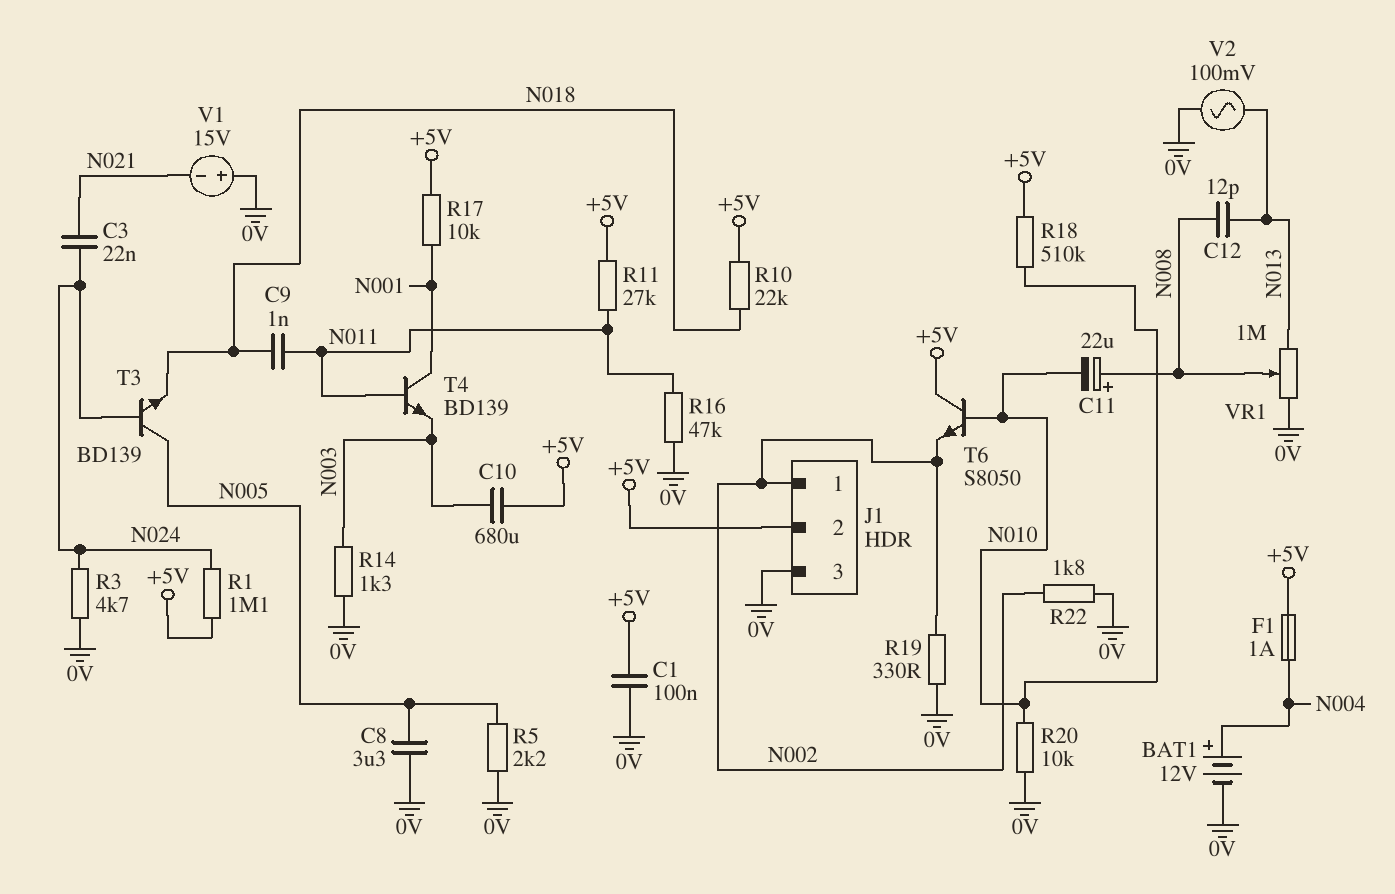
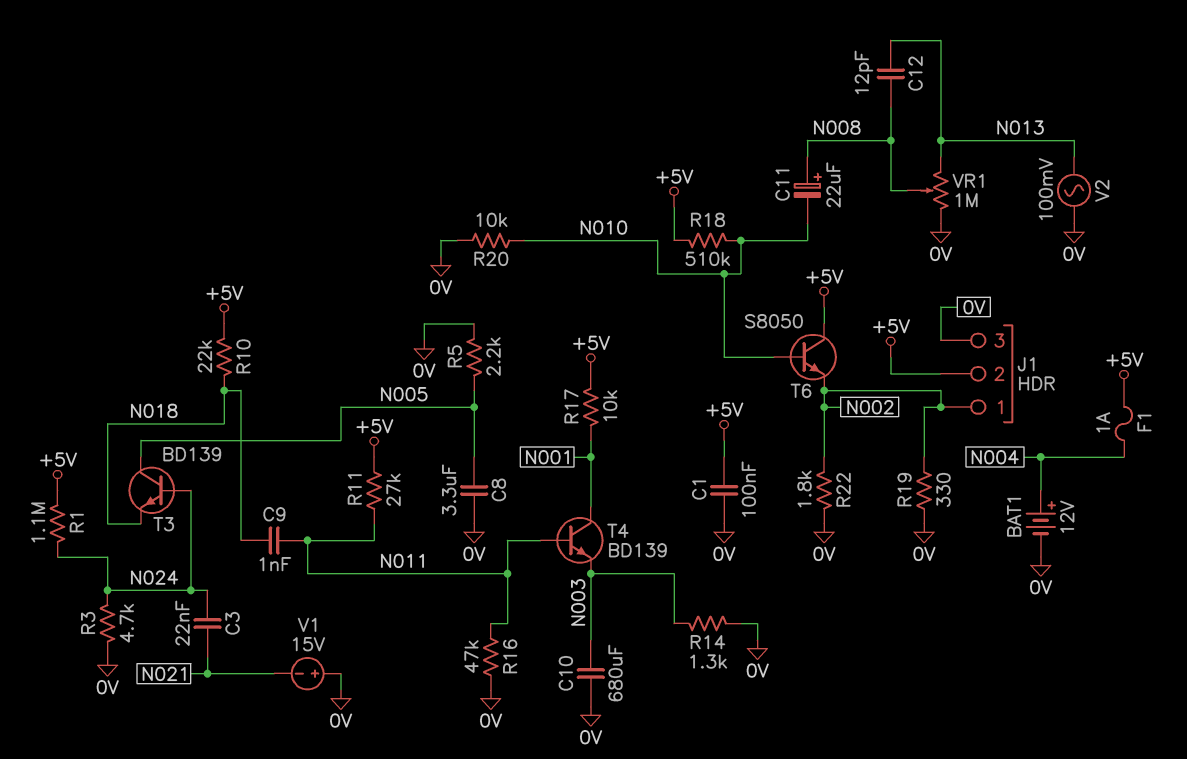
C10: 680uF (+5V, N003) -> 680uF (0V, N003)

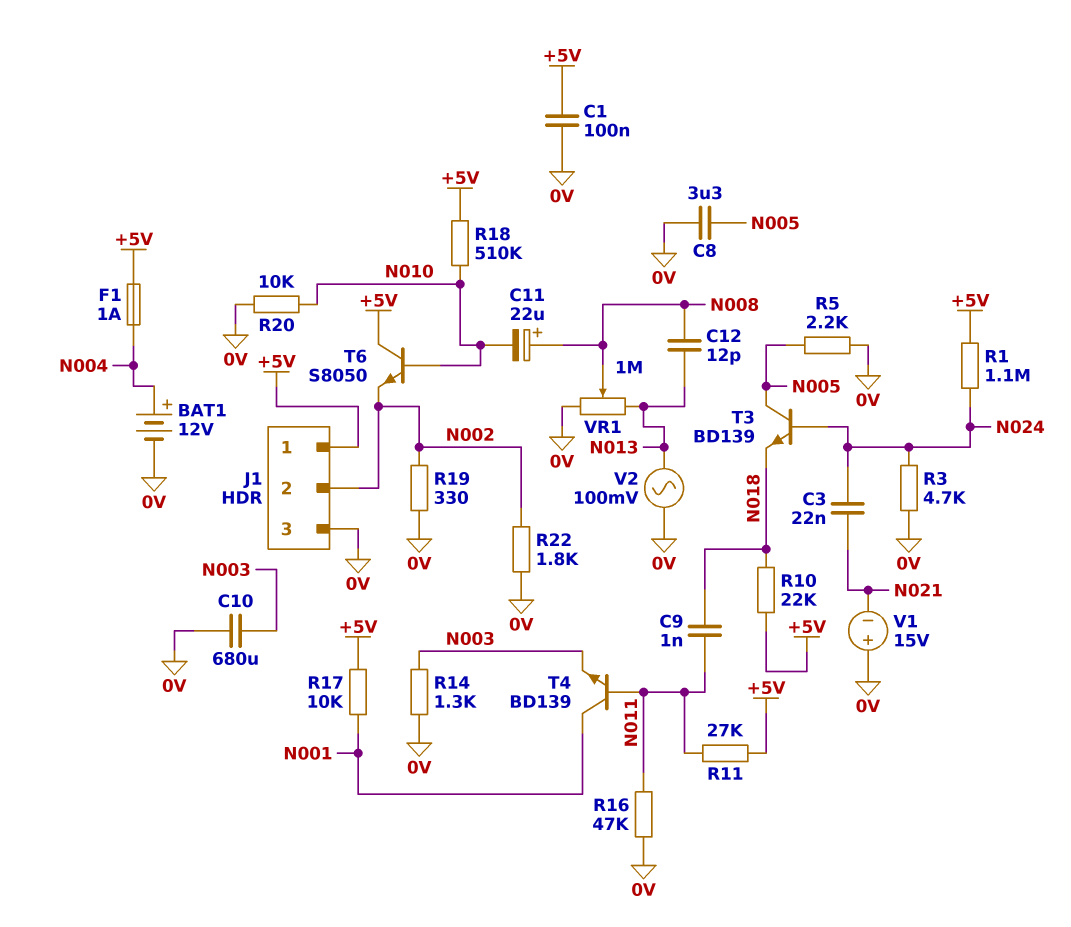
J1 pin 1: N002 -> +5V
J1 pin 2: +5V -> N002

